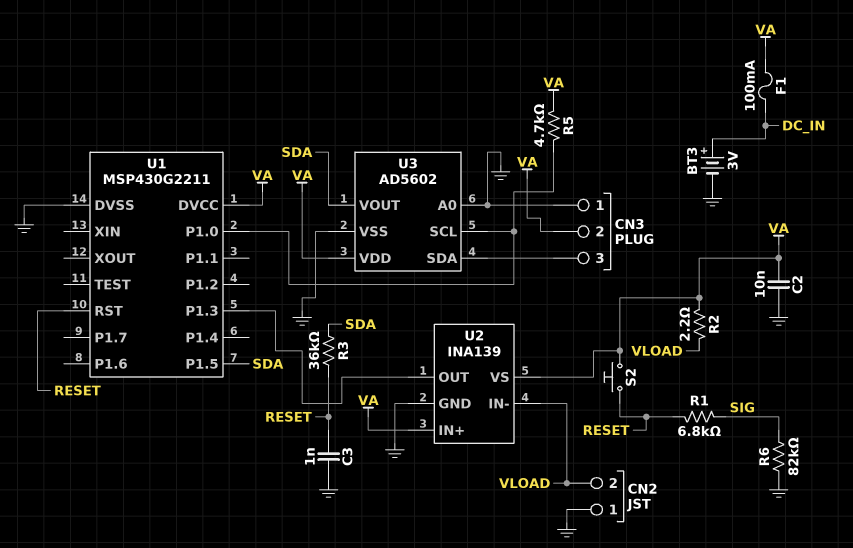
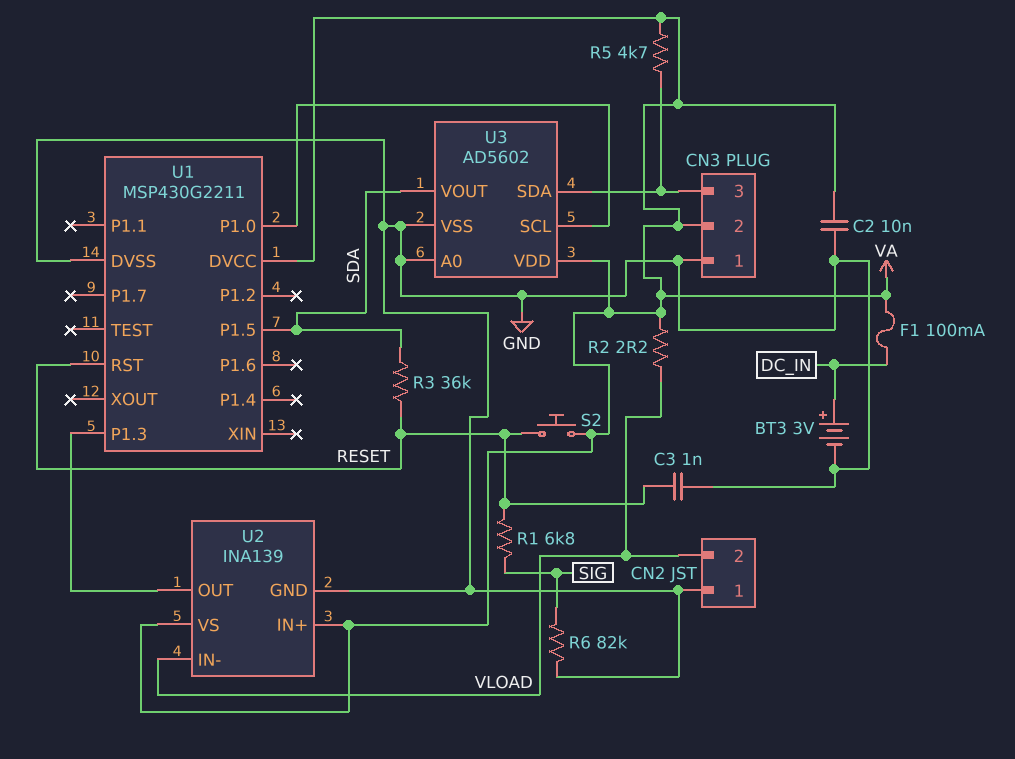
R5: 4.7k (U1/P1.0, VA) -> 4.7k (CN3/3, VA)

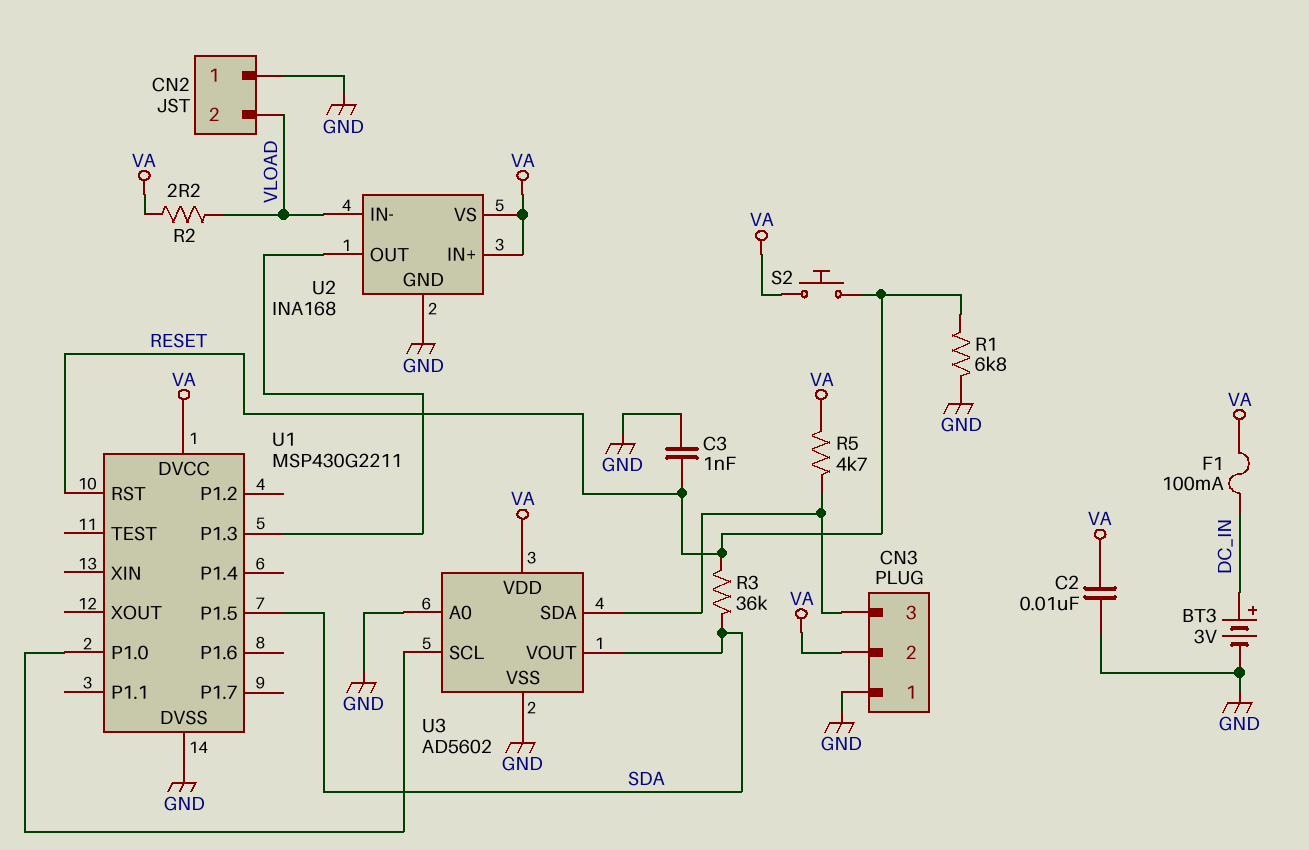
R1: 6.8k (RESET, SIG) -> 6.8k (GND, RESET)
R6: 82k (GND, SIG) -> none
U2: INA139 -> INA168

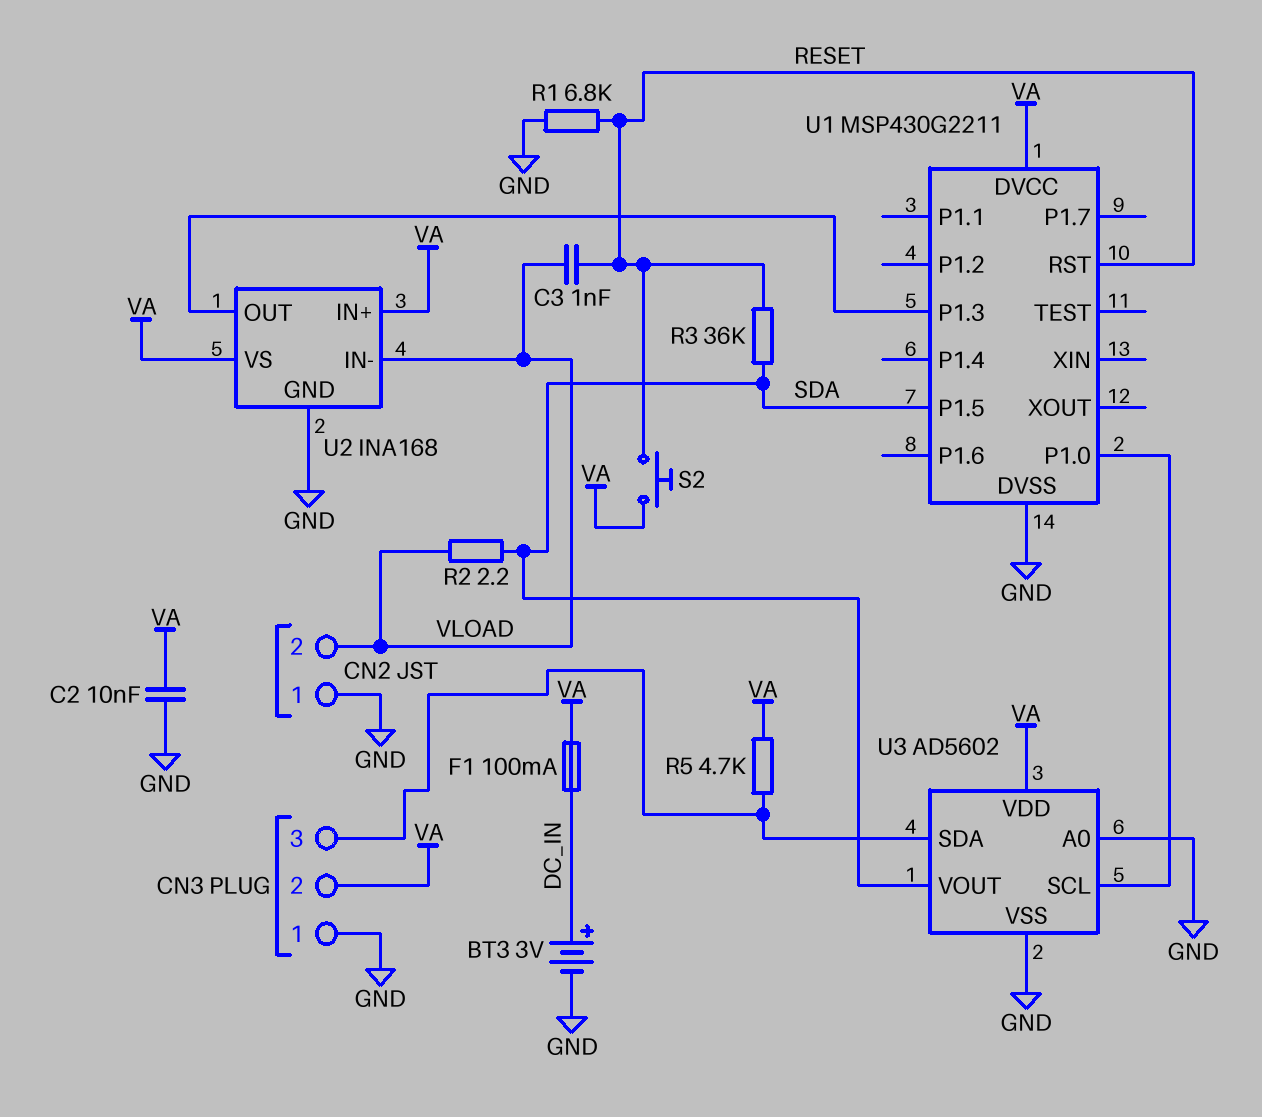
C3: 1nF (GND, RESET) -> 1nF (RESET, VLOAD)
R2: 2.2 (VA, VLOAD) -> 2.2 (SDA, VLOAD)

